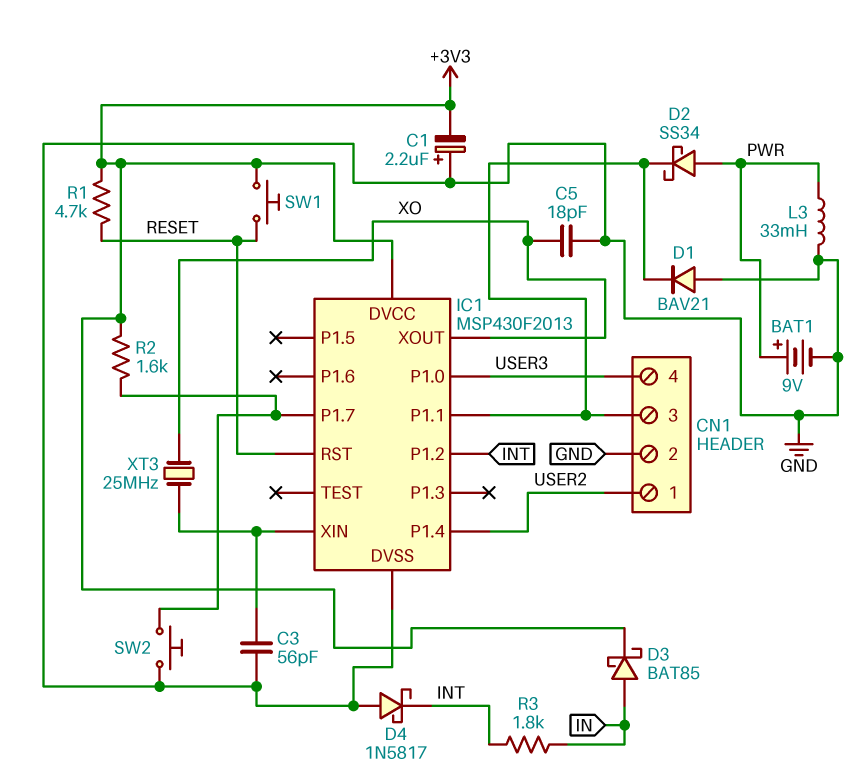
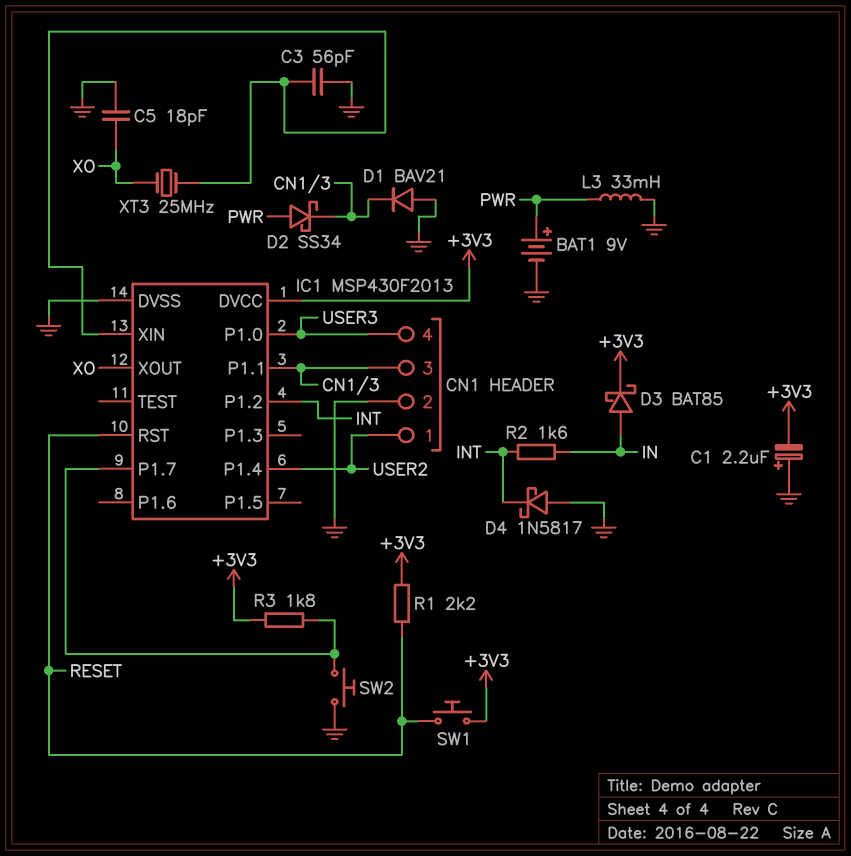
R1: 4.7k (+3V3, RESET) -> 2.2k (+3V3, RESET)
R2: 1.6k (+3V3, IC1/P1.7) -> 1.6k (IN, INT)
R3: 1.8k (IN, INT) -> 1.8k (+3V3, IC1/P1.7)

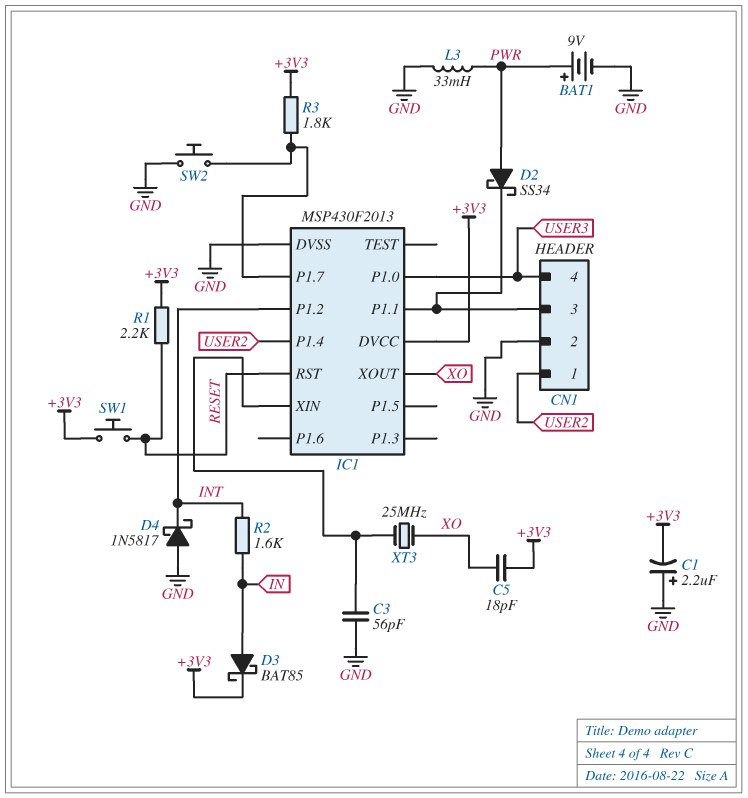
C5: 18pF (GND, XO) -> 18pF (+3V3, XO)
D1: diode BAV21 (A GND, K CN1/3) -> none

